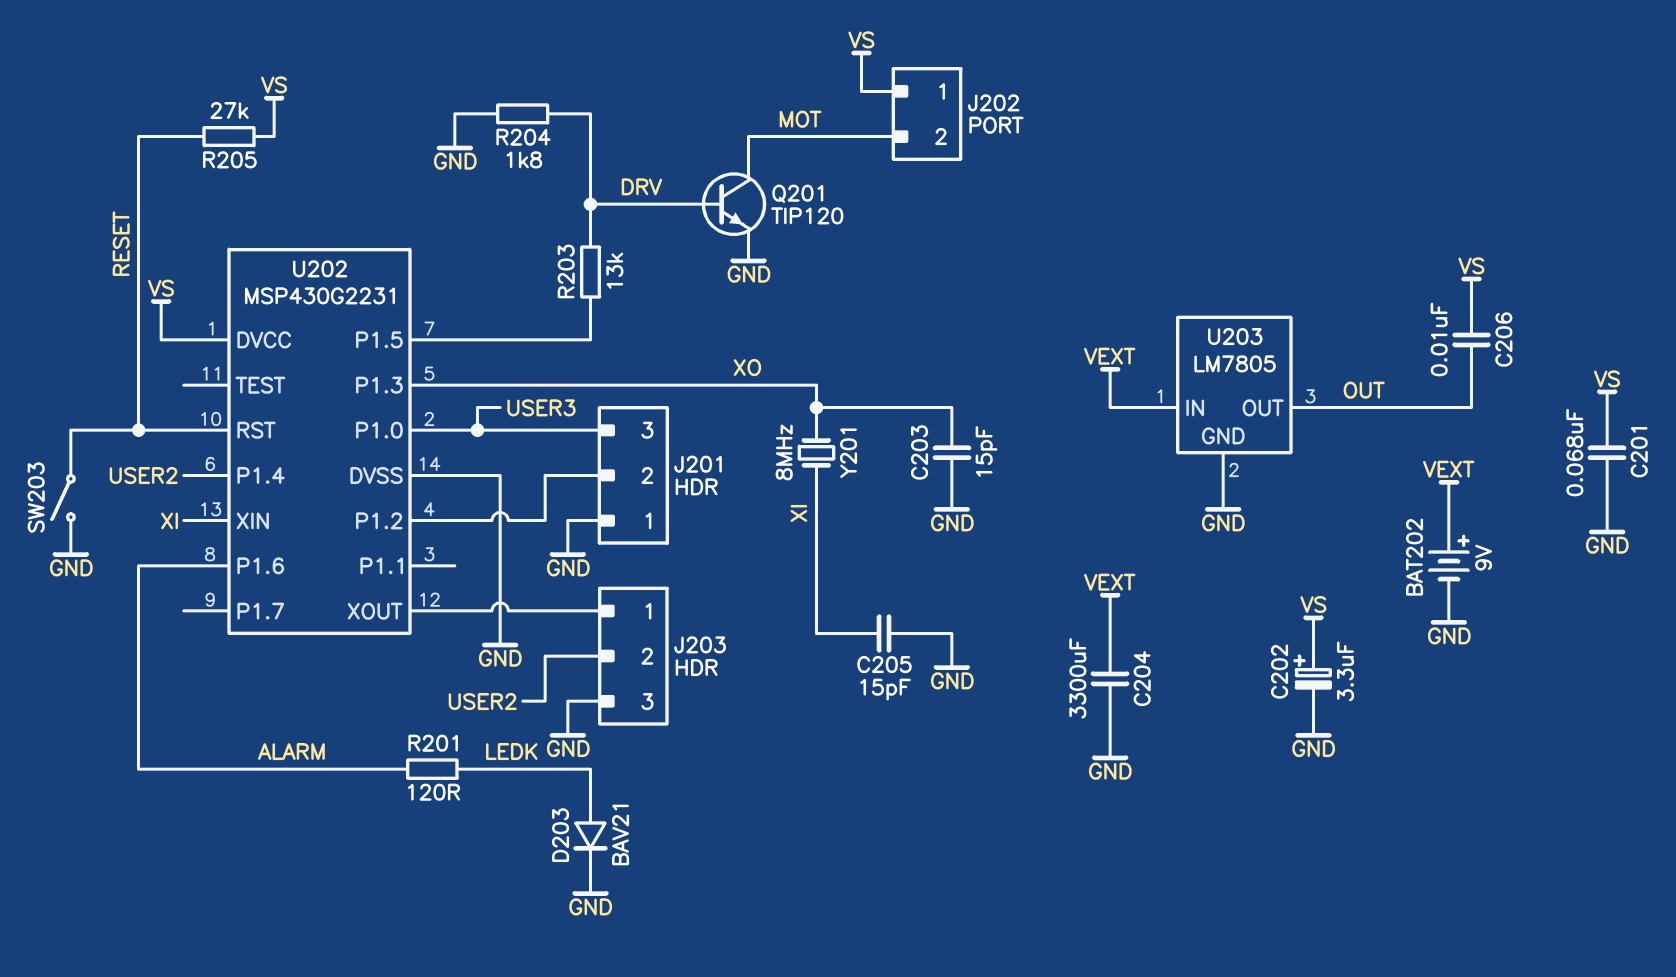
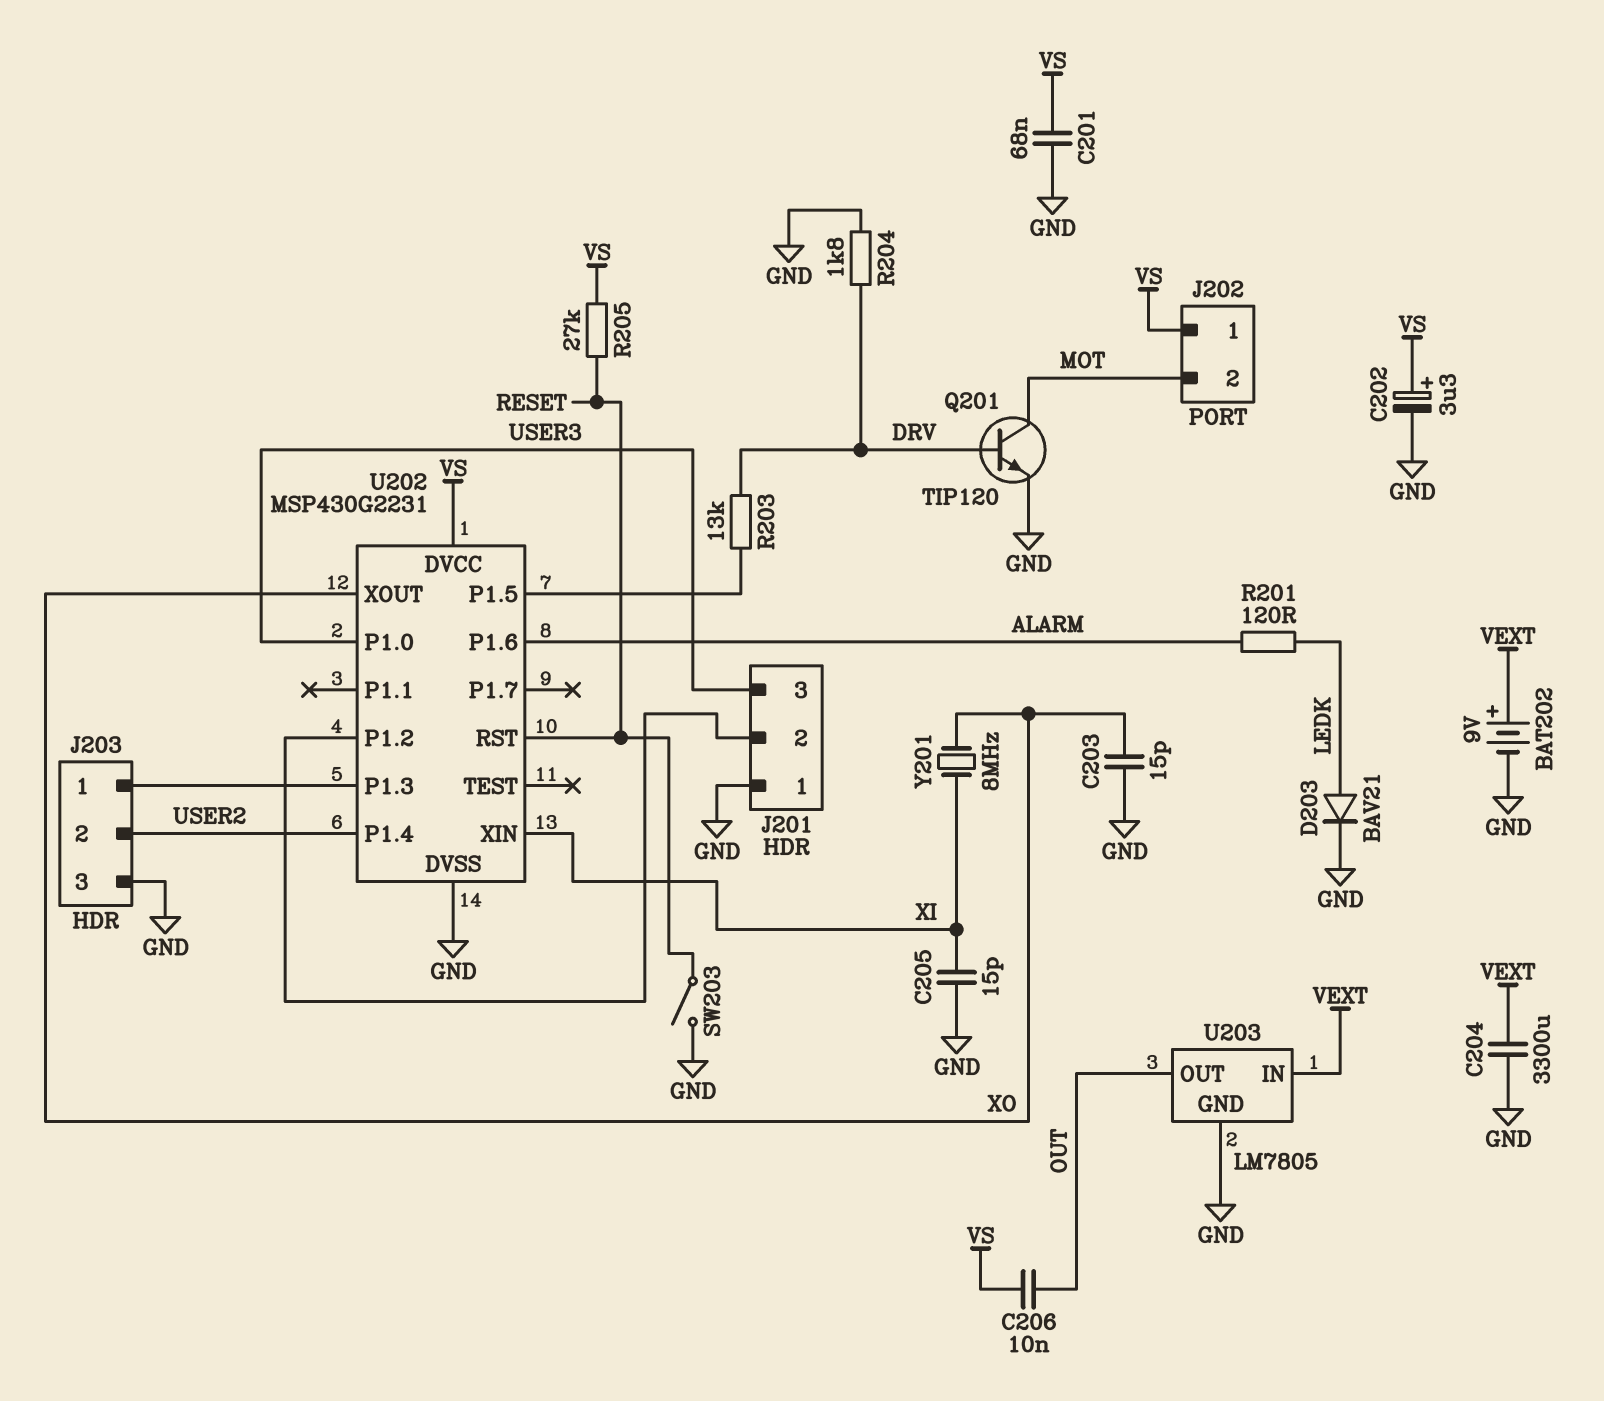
U202 pin P1.3: XO -> J203/1
U202 pin XOUT: J203/1 -> XO

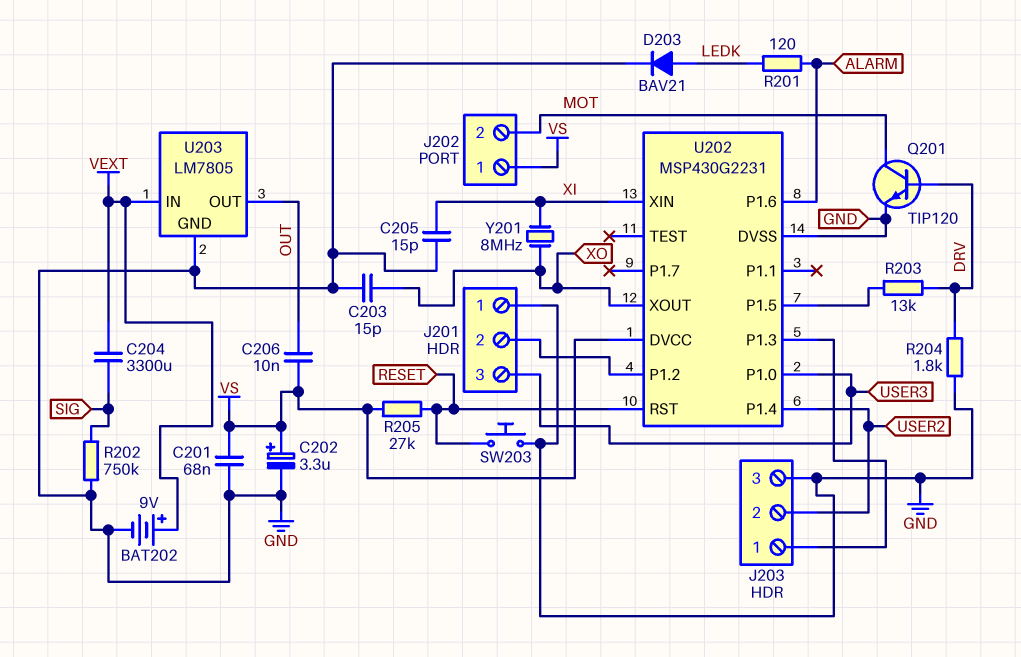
C204: 3300uF (GND, VEXT) -> 3300uF (SIG, VEXT)
R202: none -> 750k (GND, SIG)
SW203: switch (GND, RESET) -> button (GND, RESET)

